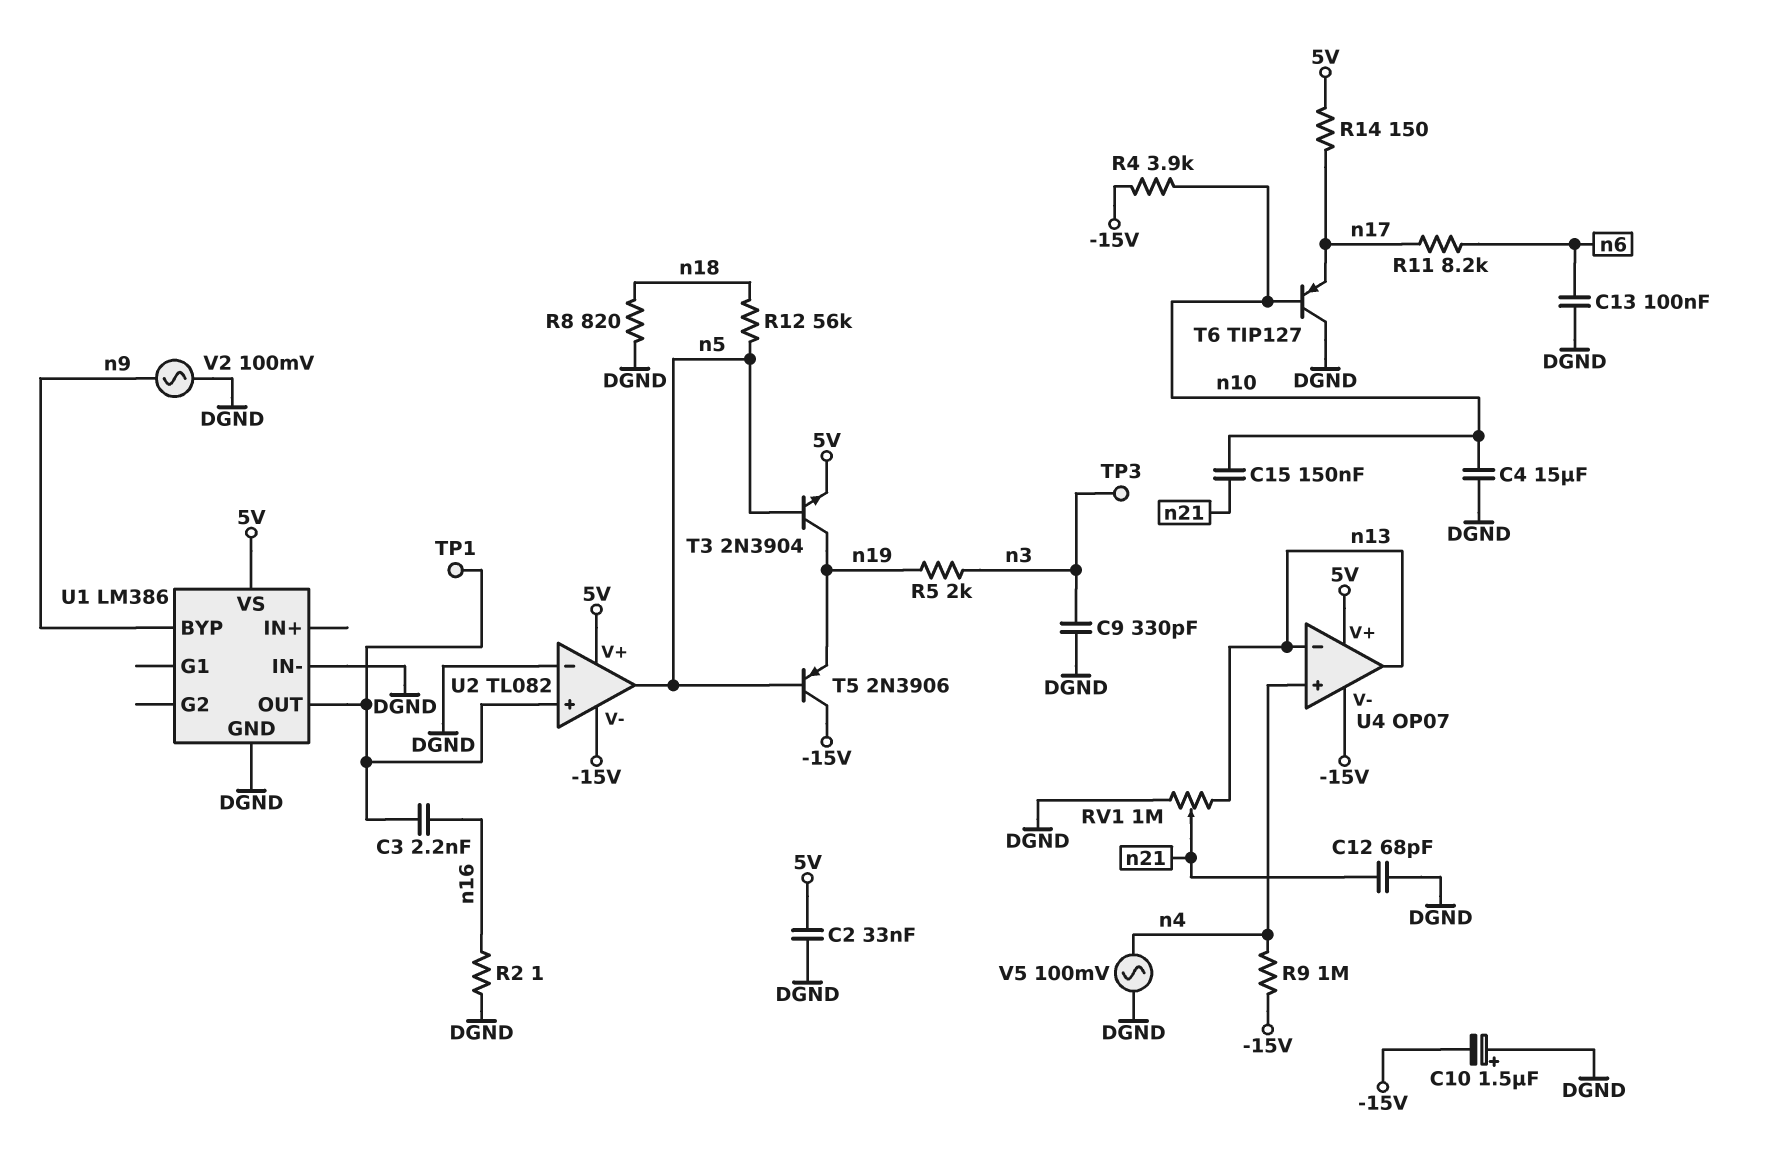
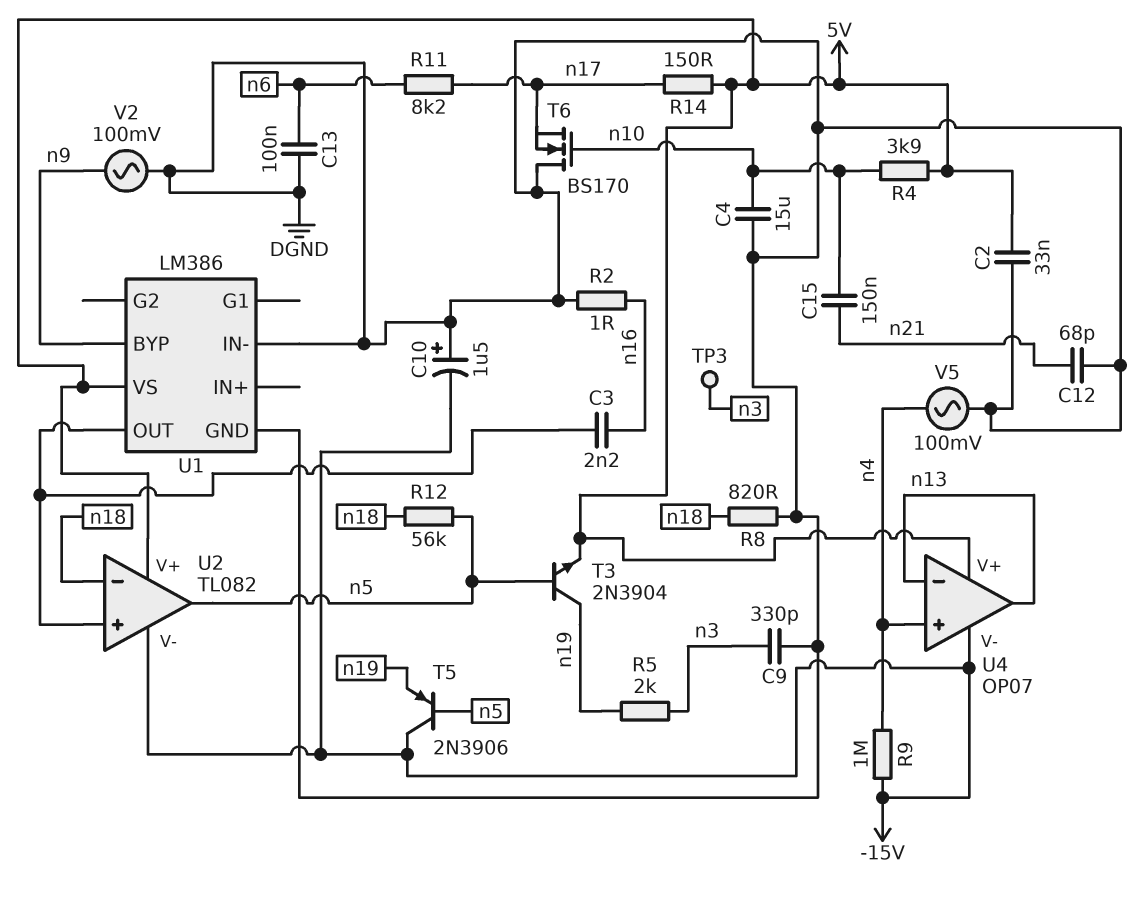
R4: 3.9k (-15V, n10) -> 3.9k (5V, n10)
RV1: 1M (DGND, n13, wiper n21) -> none
T6: PNP TIP127 (B n10, C DGND, E n17) -> NMOS BS170 (G n10, D DGND, S n17)
TP1: test point (U1/OUT) -> none
U2 pin in-: DGND -> n18

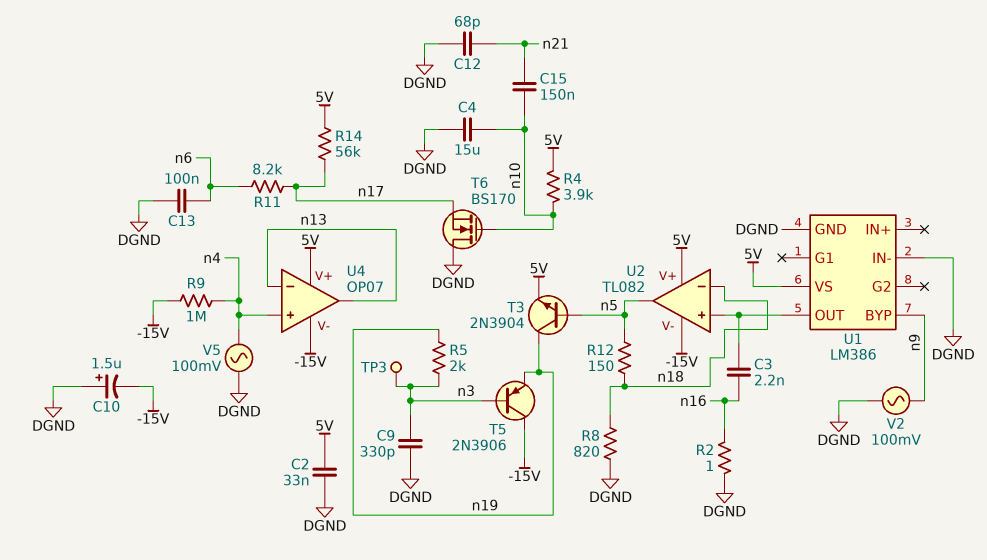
R12: 56k (n5, n18) -> 150 (n5, n18)
R14: 150 (5V, n17) -> 56k (5V, n17)
T5: PNP 2N3906 (B n5, C -15V, E n19) -> PNP 2N3906 (B n3, C -15V, E n19)

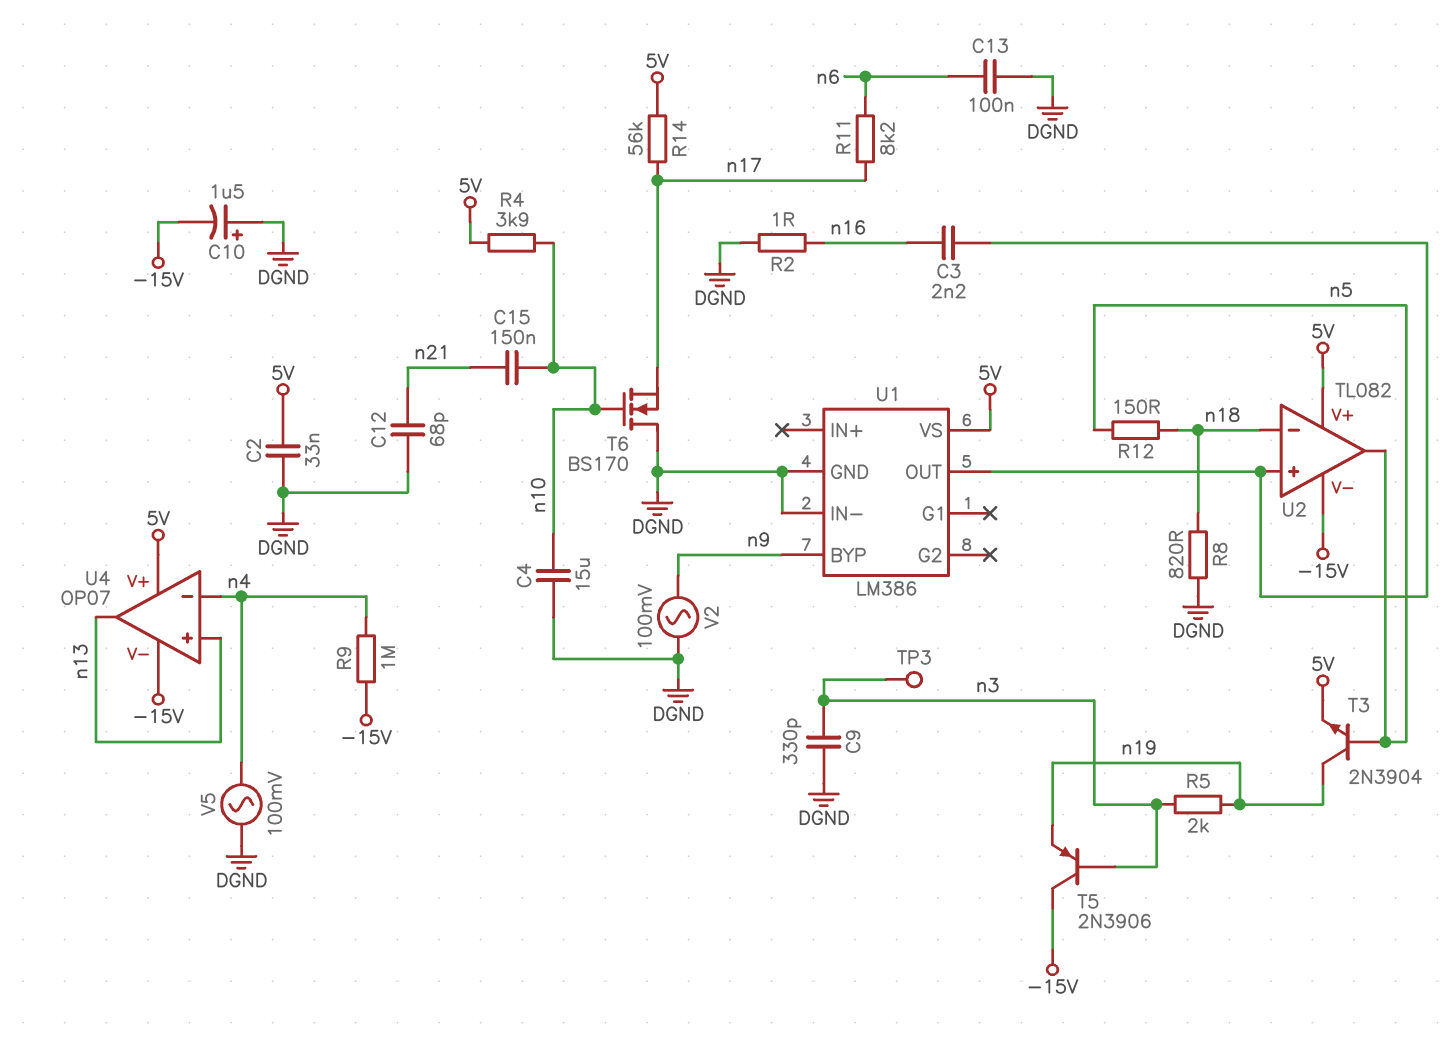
U4 pin in+: n4 -> n13
U4 pin in-: n13 -> n4

